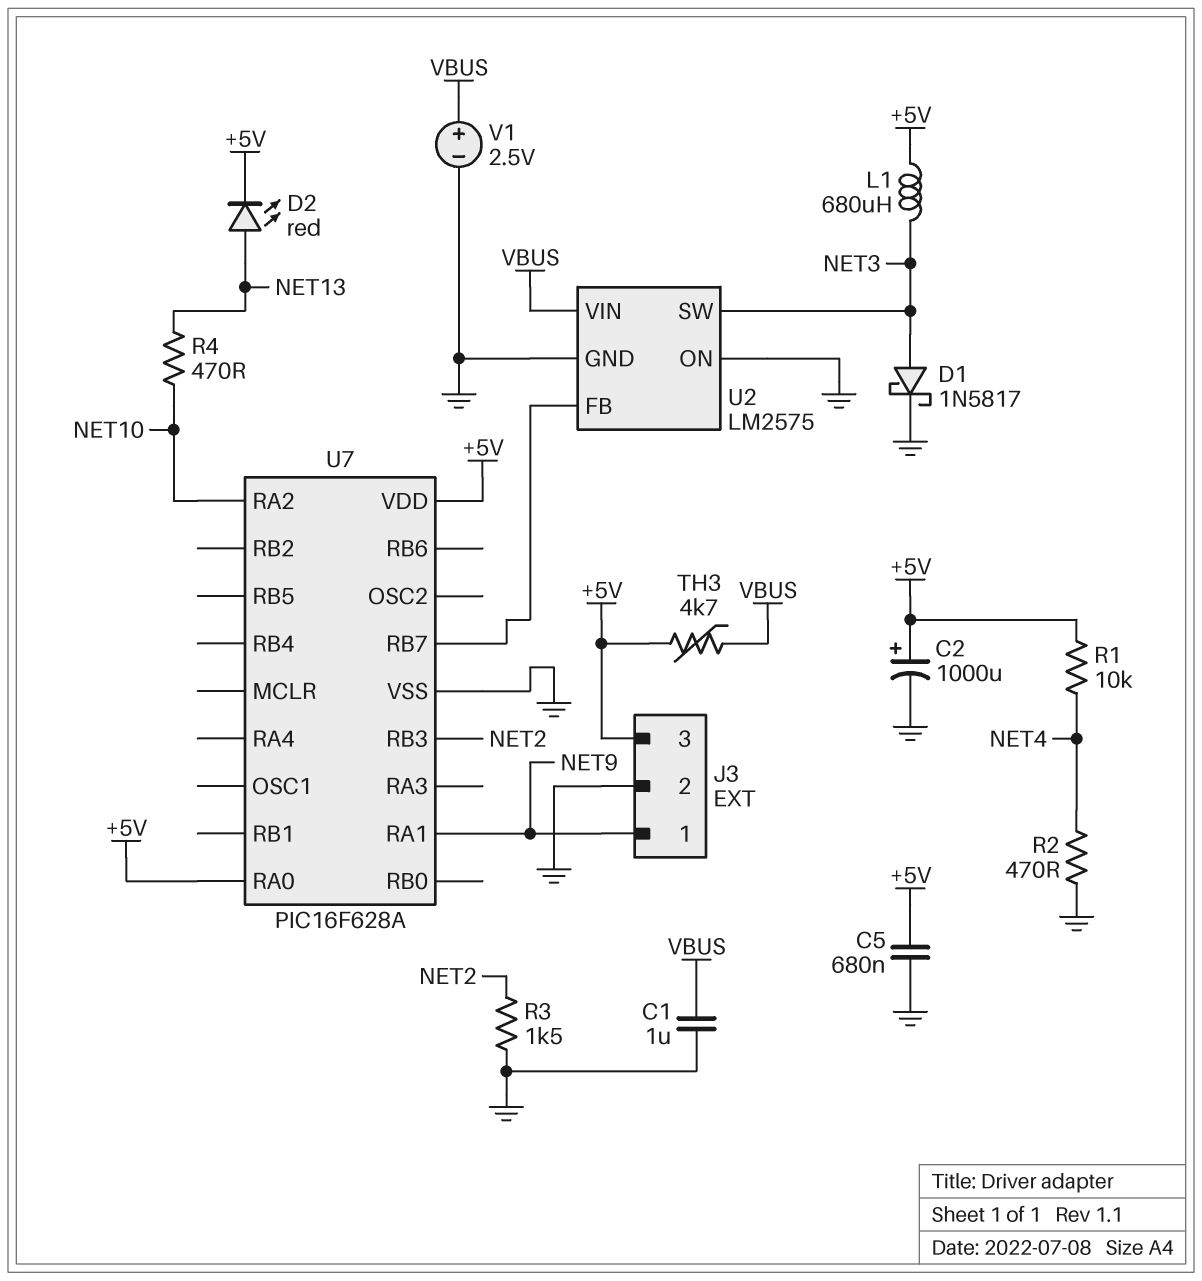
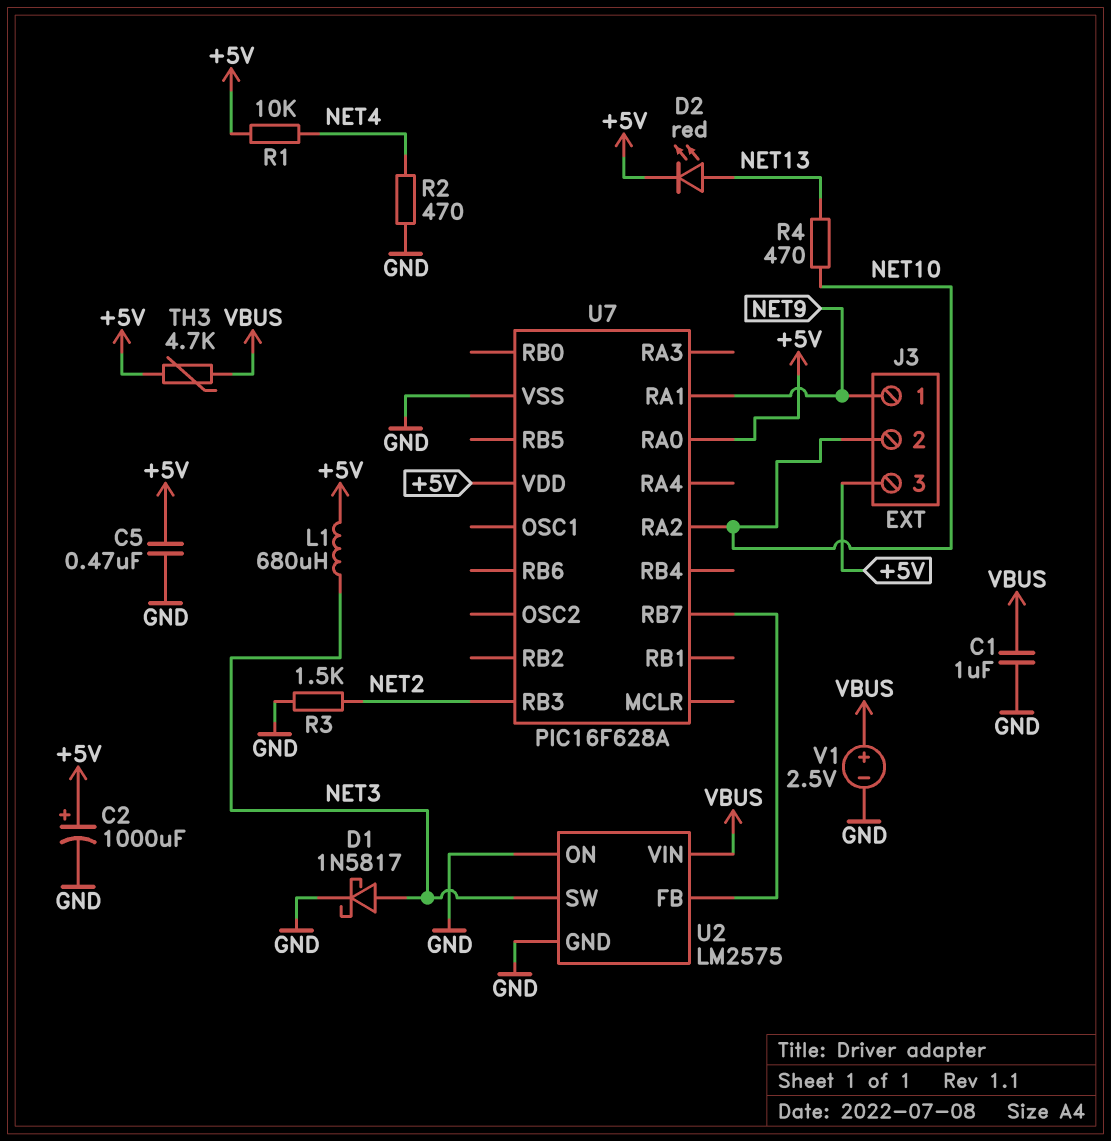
C5: 680nF (+5V, GND) -> 470nF (+5V, GND)
J3 pin 2: GND -> NET10

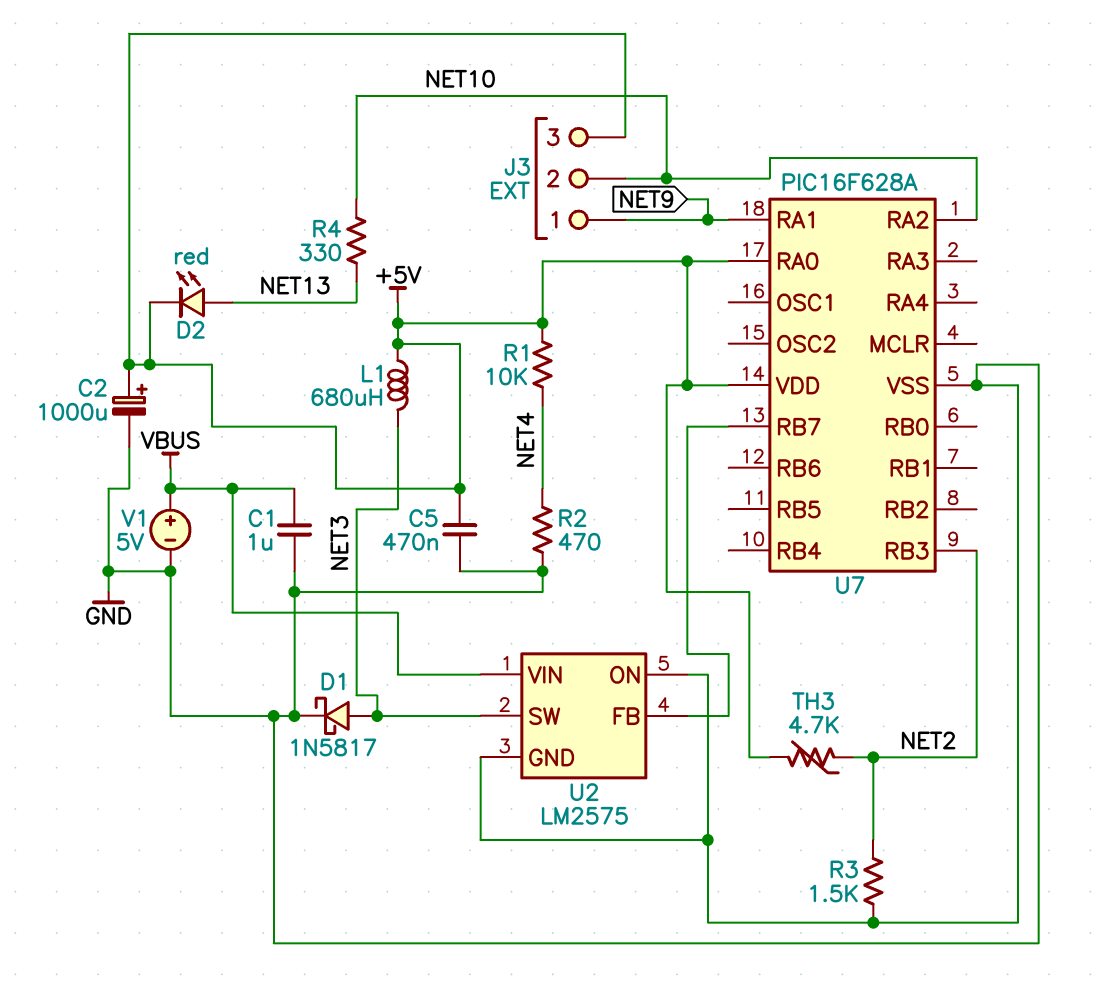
R4: 470 (NET10, NET13) -> 330 (NET10, NET13)
TH3: 4.7k (+5V, VBUS) -> 4.7k (+5V, NET2)
V1: 2.5V (plus VBUS, minus GND) -> 5V (plus VBUS, minus GND)

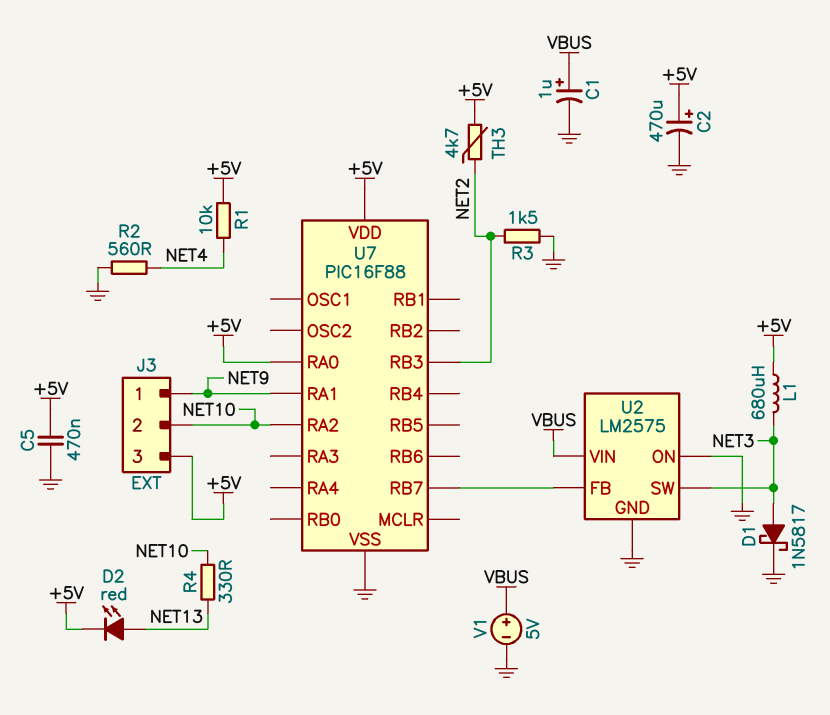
C1: 1uF (GND, VBUS) -> 1uF (plus VBUS, minus GND)
C2: 1000uF (plus +5V, minus GND) -> 470uF (plus +5V, minus GND)
R2: 470 (GND, NET4) -> 560 (GND, NET4)
U7: PIC16F628A -> PIC16F88

